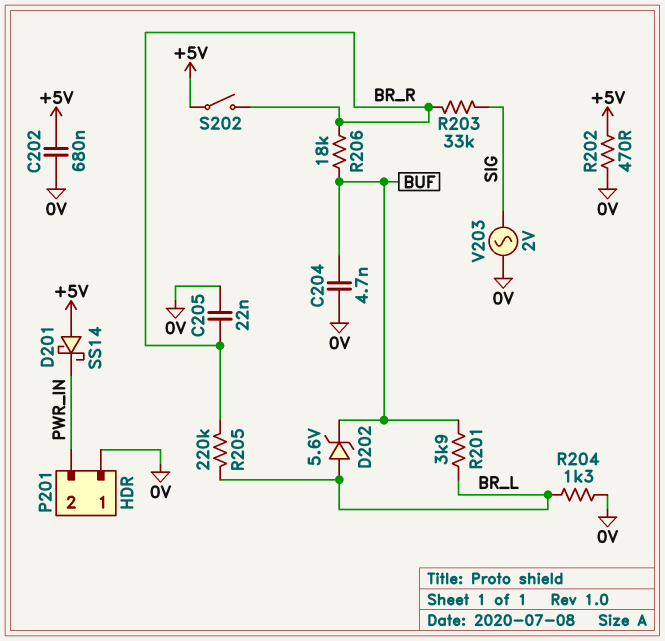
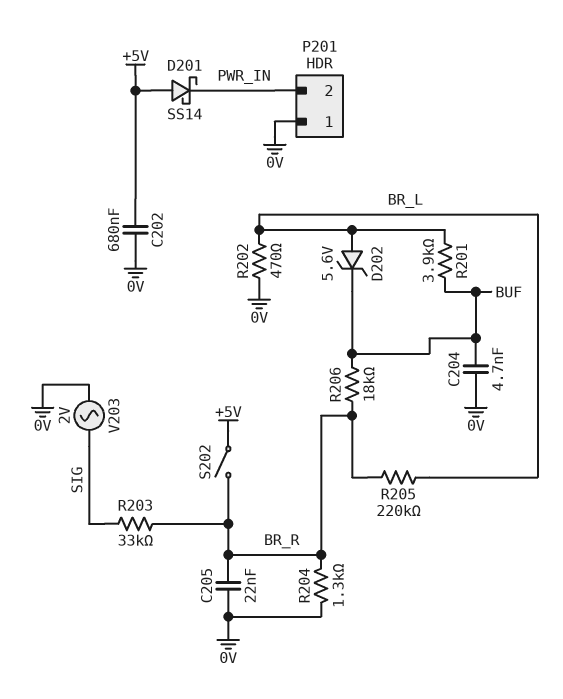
R202: 470 (+5V, 0V) -> 470 (0V, BR_L)
R204: 1.3k (0V, BR_L) -> 1.3k (0V, BR_R)

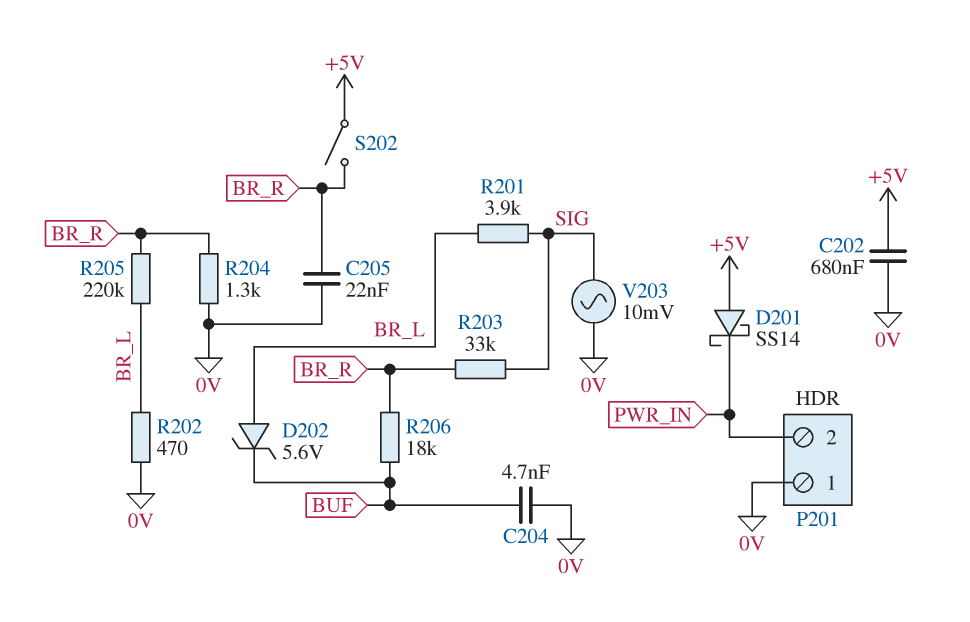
R201: 3.9k (BR_L, BUF) -> 3.9k (BR_L, SIG)
V203: AC 2V (0V, SIG) -> AC 10mV (0V, SIG)

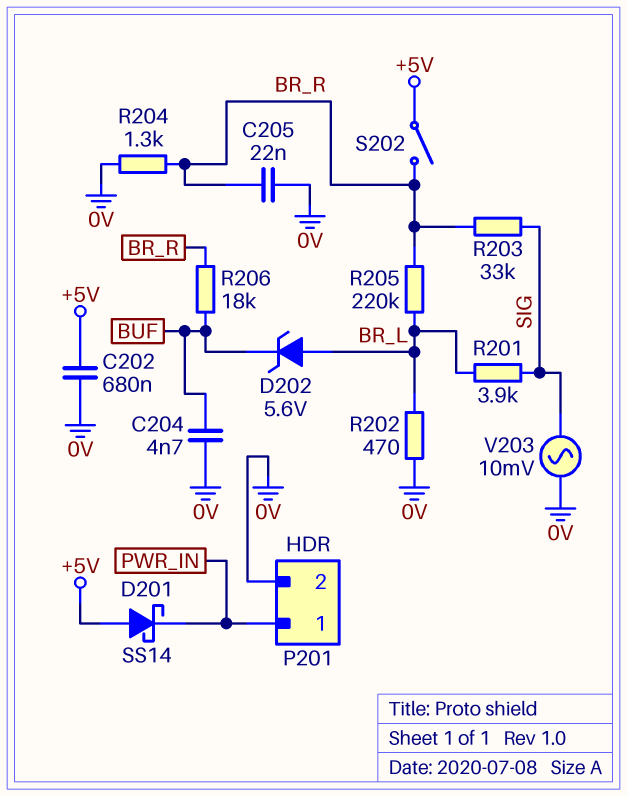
P201 pin 1: 0V -> PWR_IN
P201 pin 2: PWR_IN -> 0V

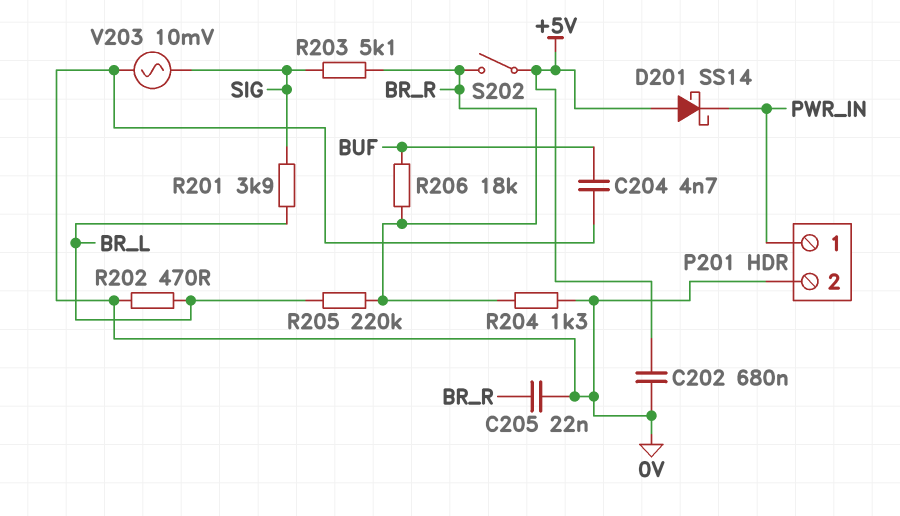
D202: zener 5.6V (A BR_L, K BUF) -> none
R203: 33k (BR_R, SIG) -> 5.1k (BR_R, SIG)

